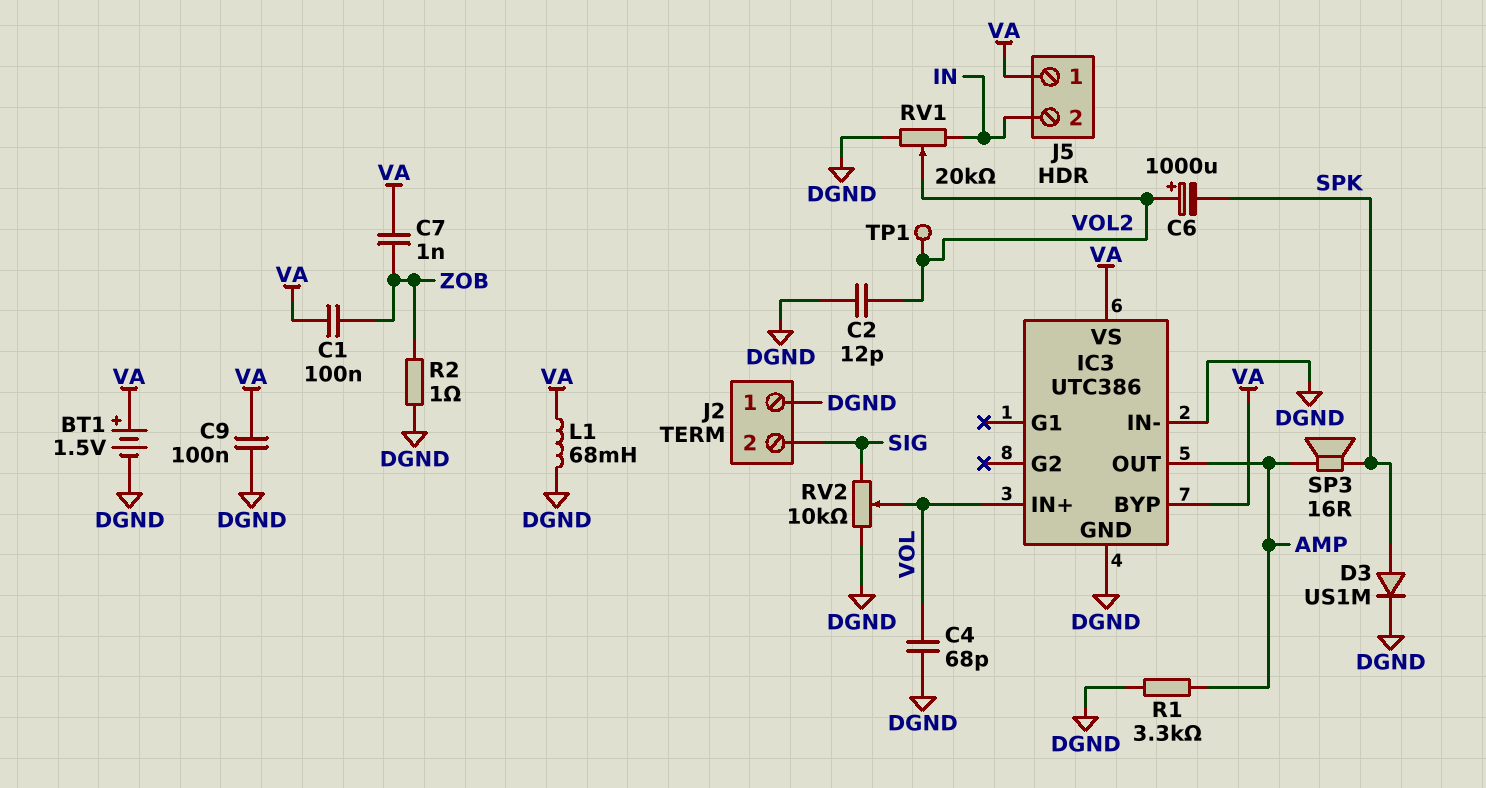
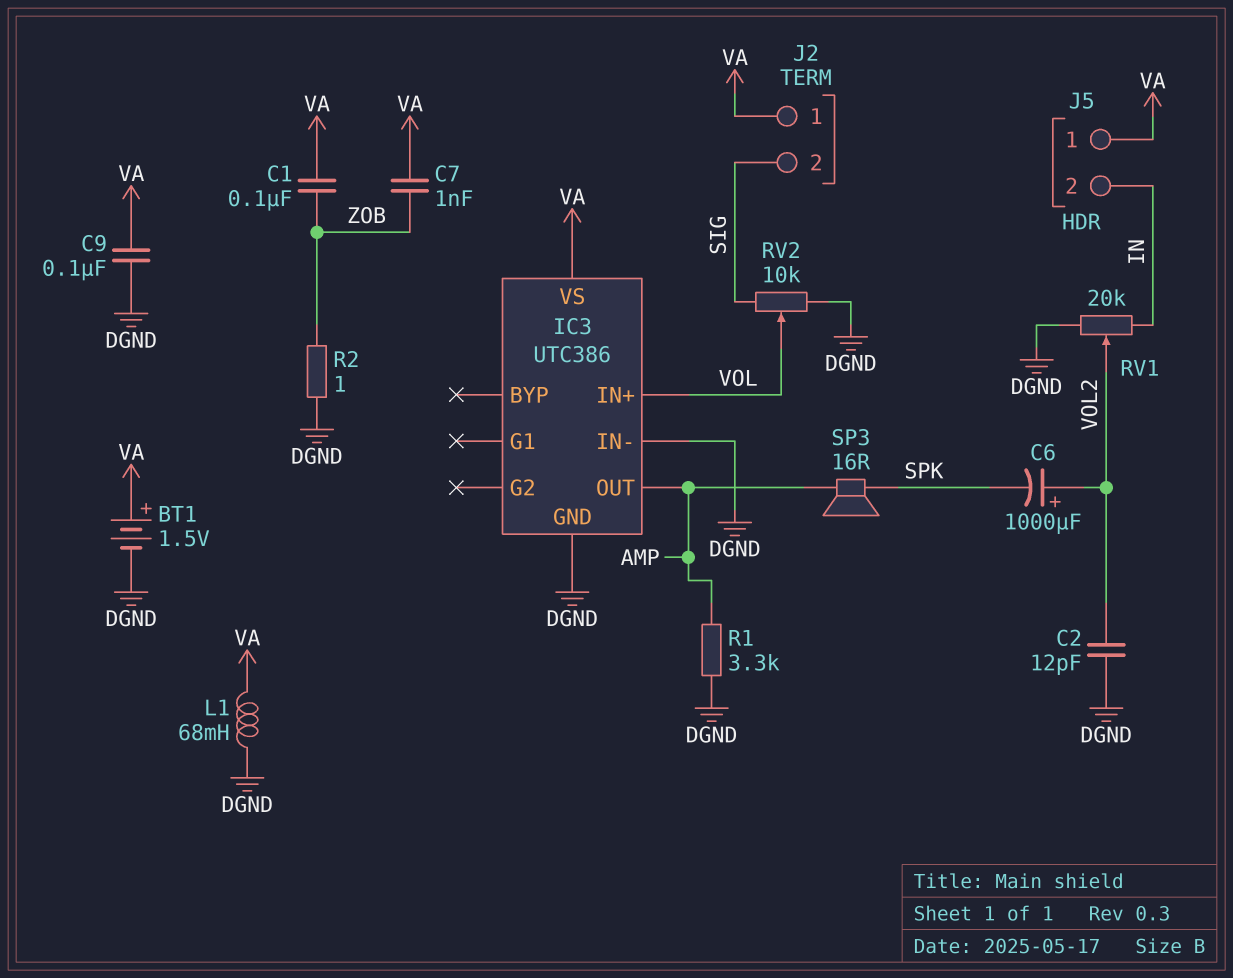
C4: 68pF (DGND, VOL) -> none
D3: diode US1M (A SPK, K DGND) -> none
IC3 pin BYP: VA -> none
J2 pin 1: DGND -> VA
TP1: test point (VOL2) -> none

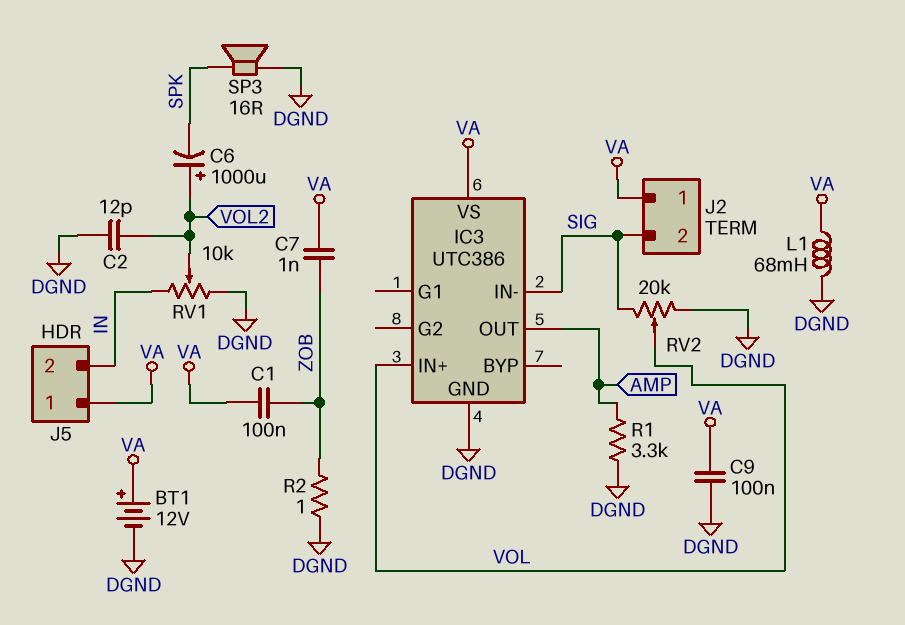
BT1: 1.5V (plus VA, minus DGND) -> 12V (plus VA, minus DGND)
IC3 pin IN-: DGND -> SIG
RV1: 20k (DGND, IN, wiper VOL2) -> 10k (DGND, IN, wiper VOL2)
RV2: 10k (DGND, SIG, wiper VOL) -> 20k (DGND, SIG, wiper VOL)
SP3: speaker 16R (AMP, SPK) -> speaker 16R (DGND, SPK)

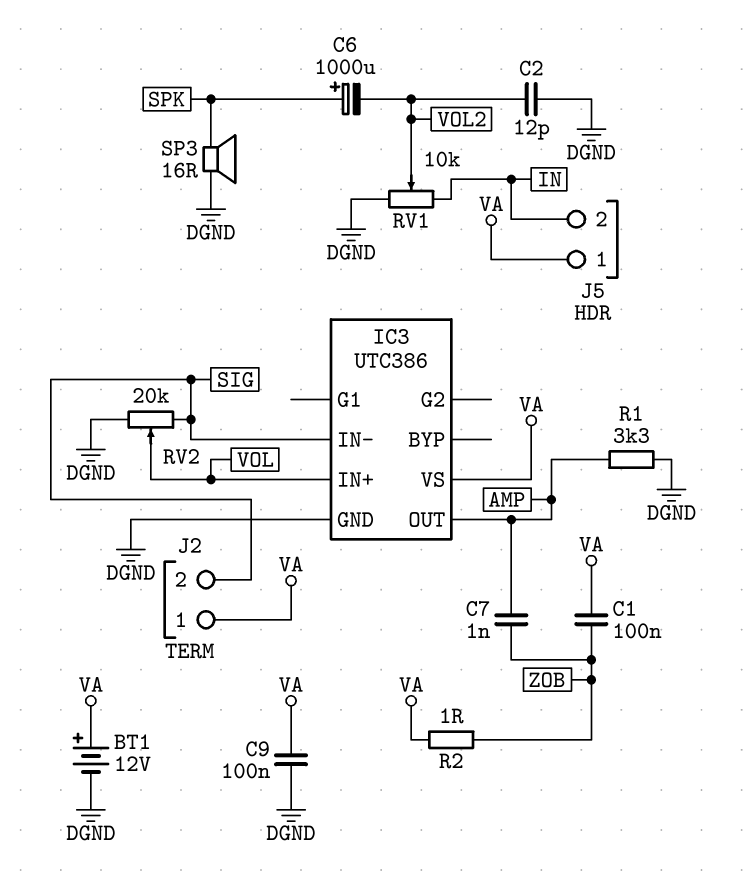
C6: 1000uF (plus VOL2, minus SPK) -> 1000uF (plus SPK, minus VOL2)
C7: 1nF (VA, ZOB) -> 1nF (AMP, ZOB)
L1: 68mH (DGND, VA) -> none
R2: 1 (DGND, ZOB) -> 1 (VA, ZOB)

